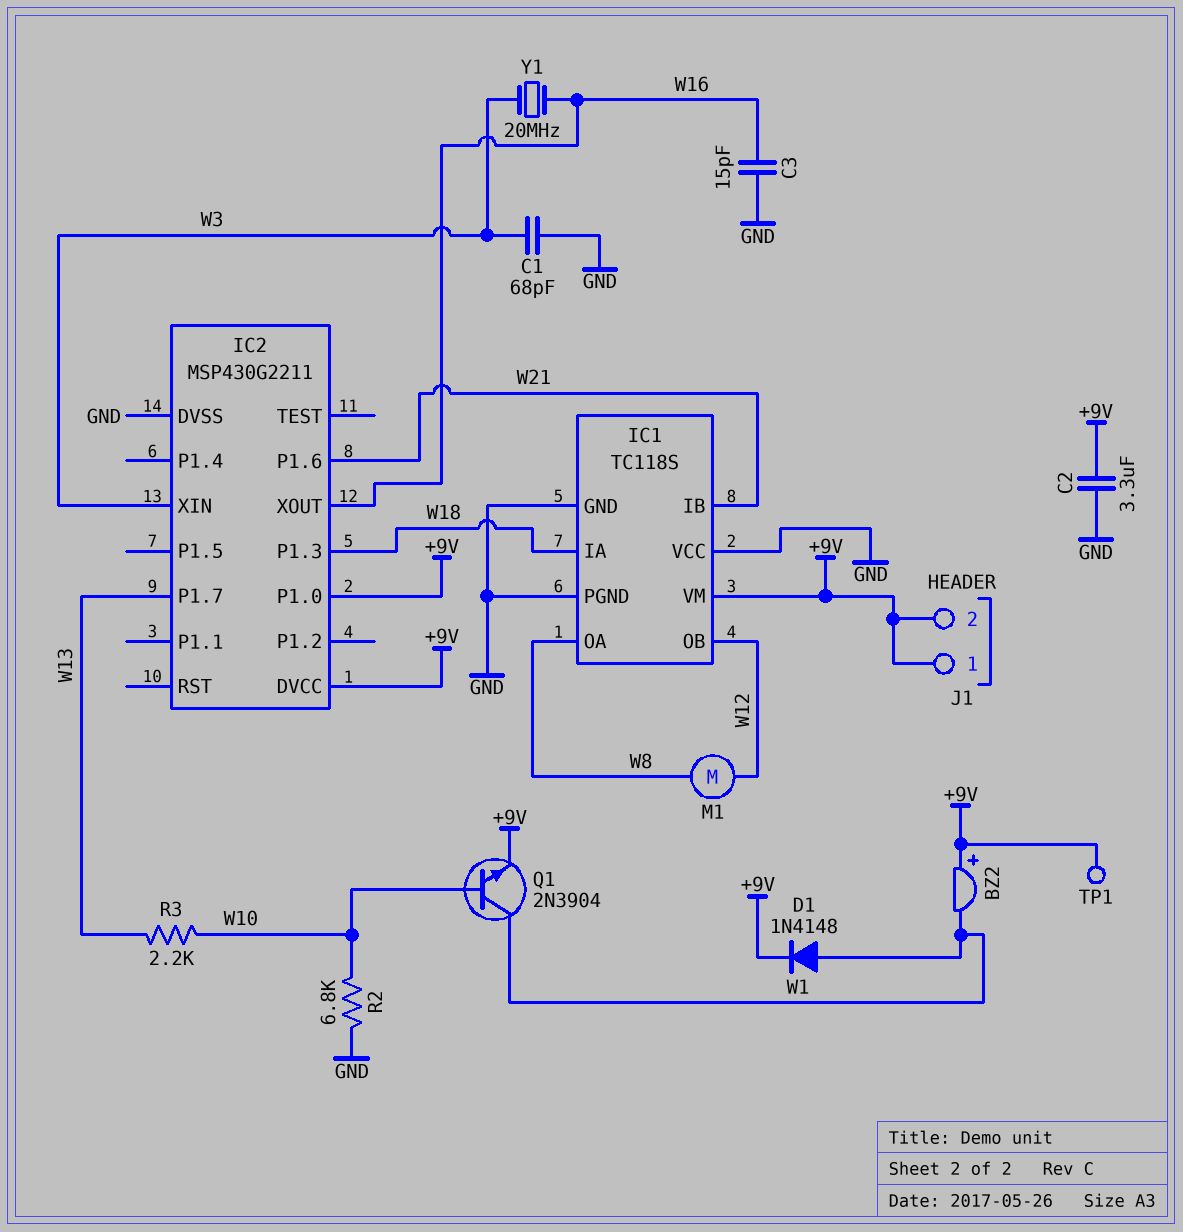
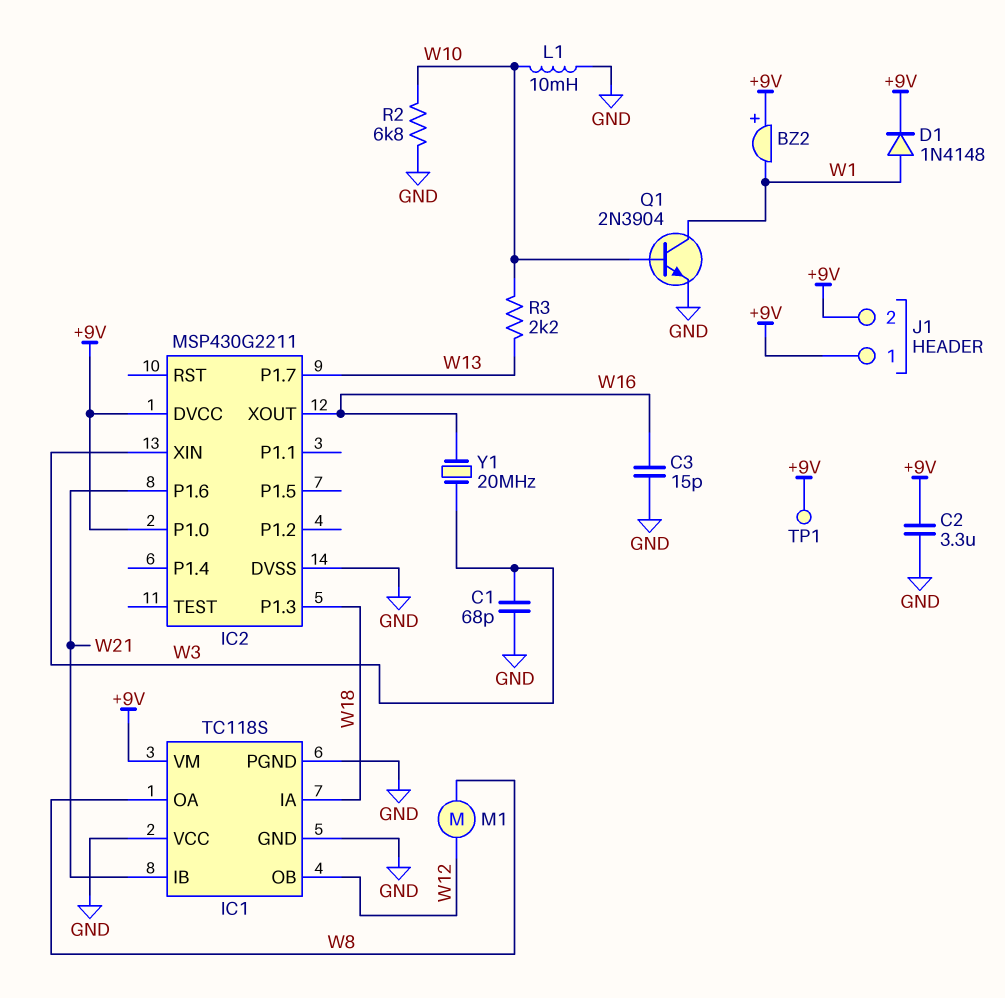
L1: none -> 10mH (GND, W10)
Q1: NPN 2N3904 (B W10, C W1, E +9V) -> NPN 2N3904 (B W10, C W1, E GND)

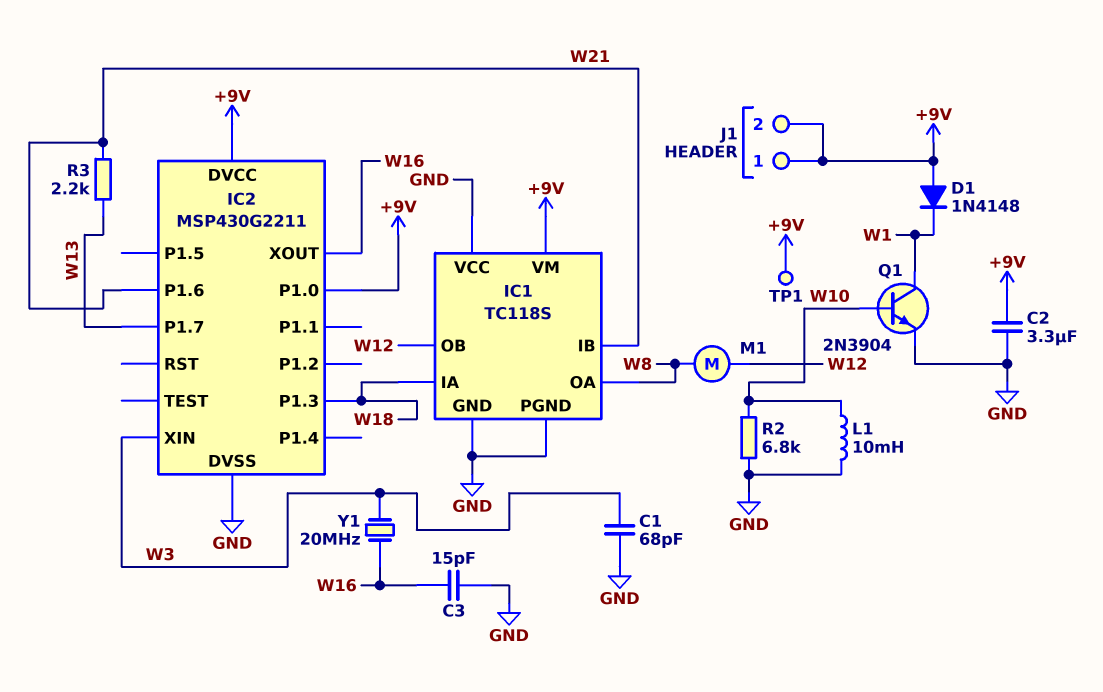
BZ2: buzzer (plus +9V, minus W1) -> none
D1: diode 1N4148 (A W1, K +9V) -> diode 1N4148 (A +9V, K W1)
R3: 2.2k (W10, W13) -> 2.2k (W13, W21)

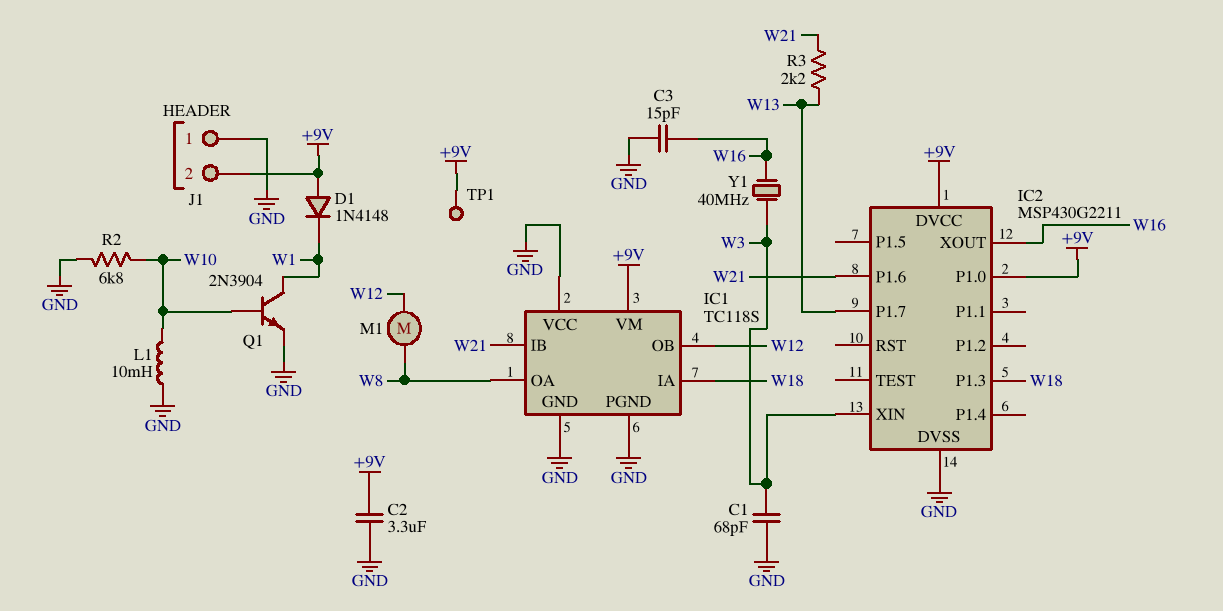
J1 pin 1: +9V -> GND
Y1: 20MHz (W3, W16) -> 40MHz (W3, W16)

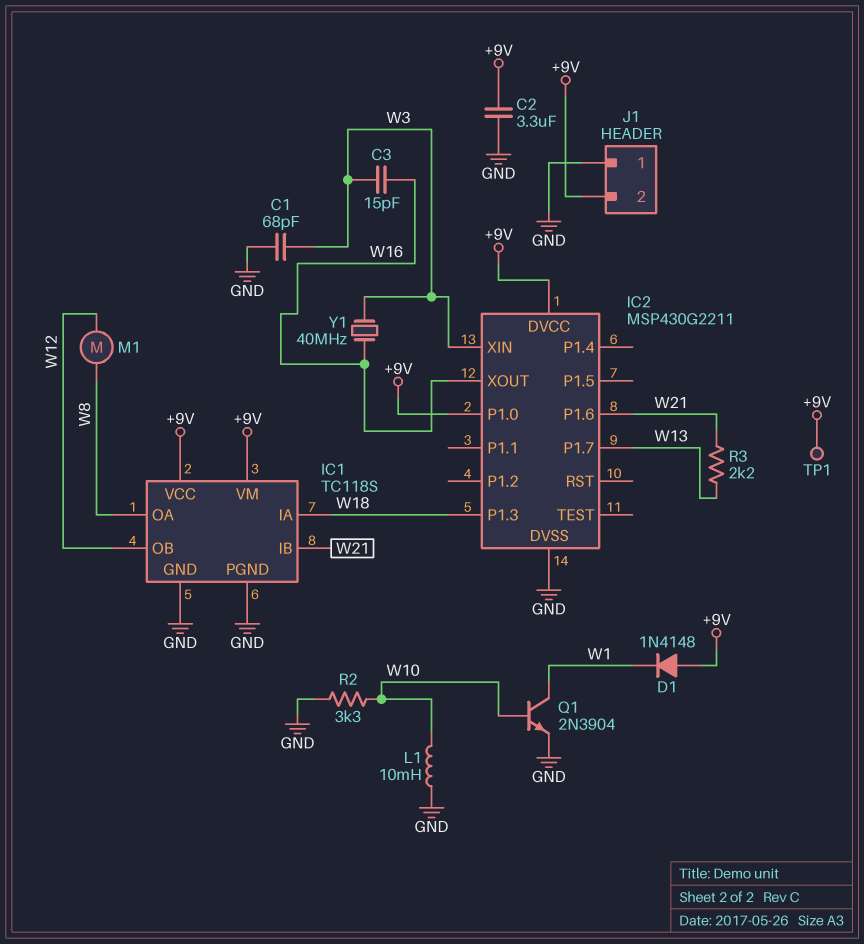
C3: 15pF (GND, W16) -> 15pF (W3, W16)
IC1 pin VCC: GND -> +9V
R2: 6.8k (GND, W10) -> 3.3k (GND, W10)

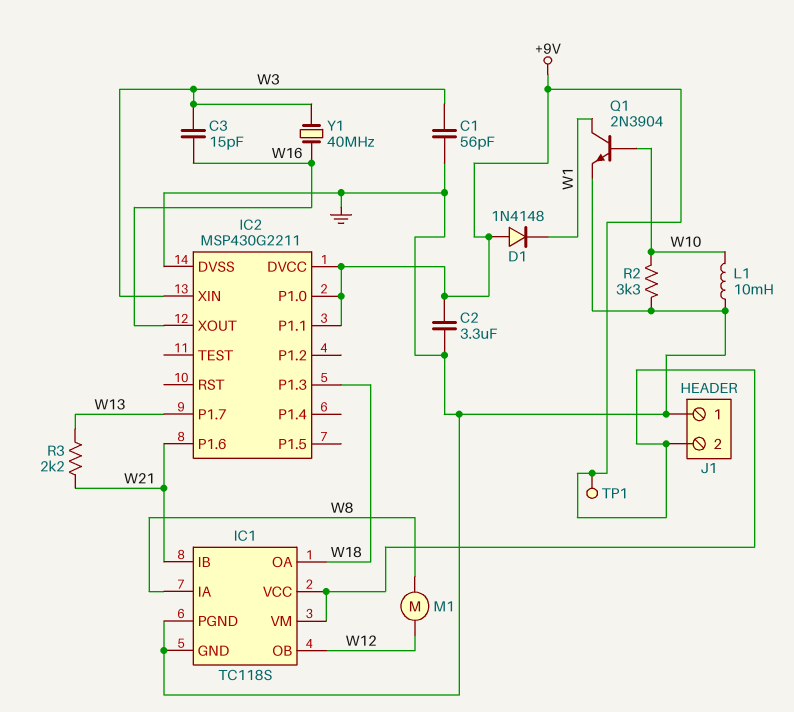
C1: 68pF (GND, W3) -> 56pF (GND, W3)
IC1 pin IA: W18 -> W8
IC1 pin OA: W8 -> W18
IC2 pin P1.1: none -> +9V

